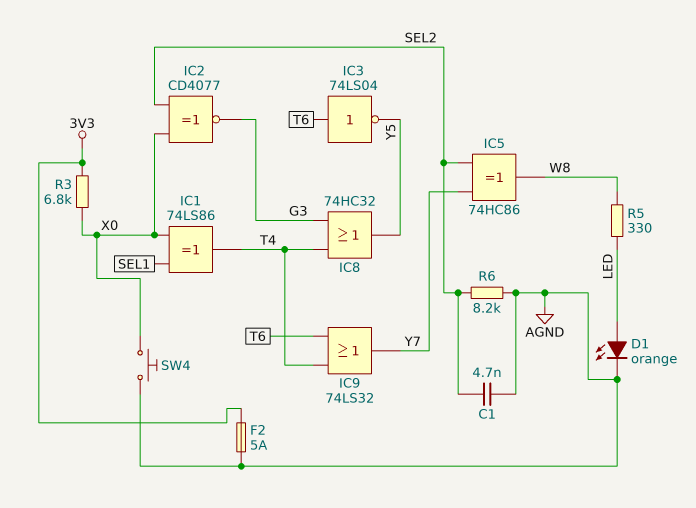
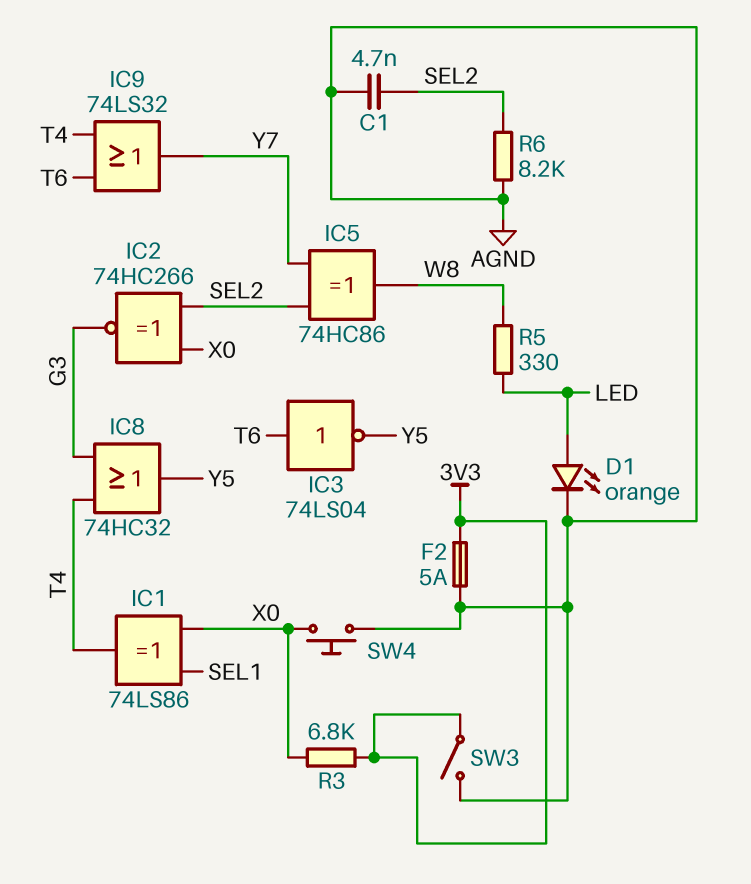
IC2: XNOR CD4077 (in SEL2, in X0, out G3) -> XNOR 74HC266 (in SEL2, in X0, out G3)
SW3: none -> switch (3V3, AGND)

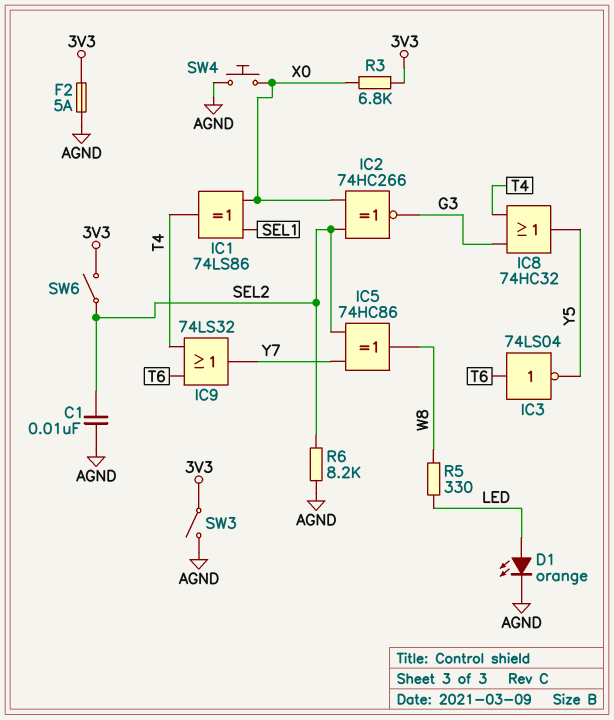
C1: 4.7nF (AGND, SEL2) -> 10nF (AGND, SEL2)
SW6: none -> switch (3V3, SEL2)

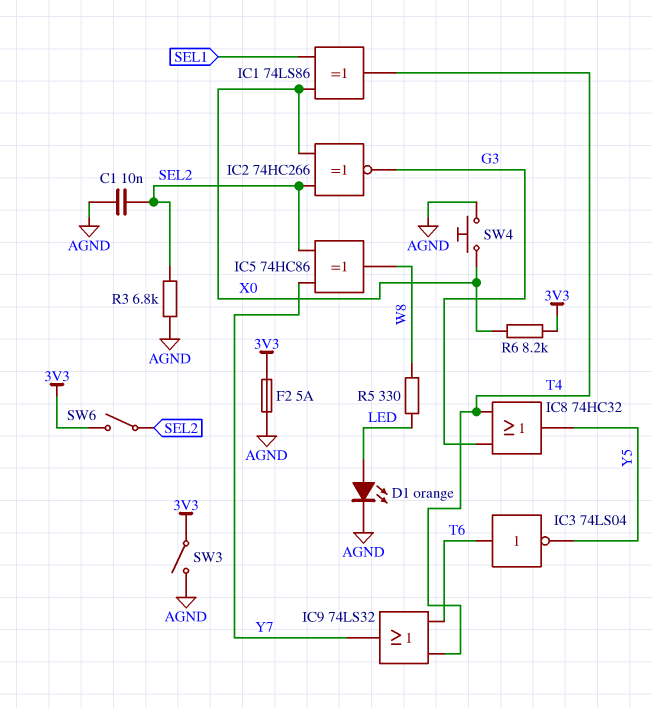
R3: 6.8k (3V3, X0) -> 6.8k (AGND, SEL2)
R6: 8.2k (AGND, SEL2) -> 8.2k (3V3, X0)

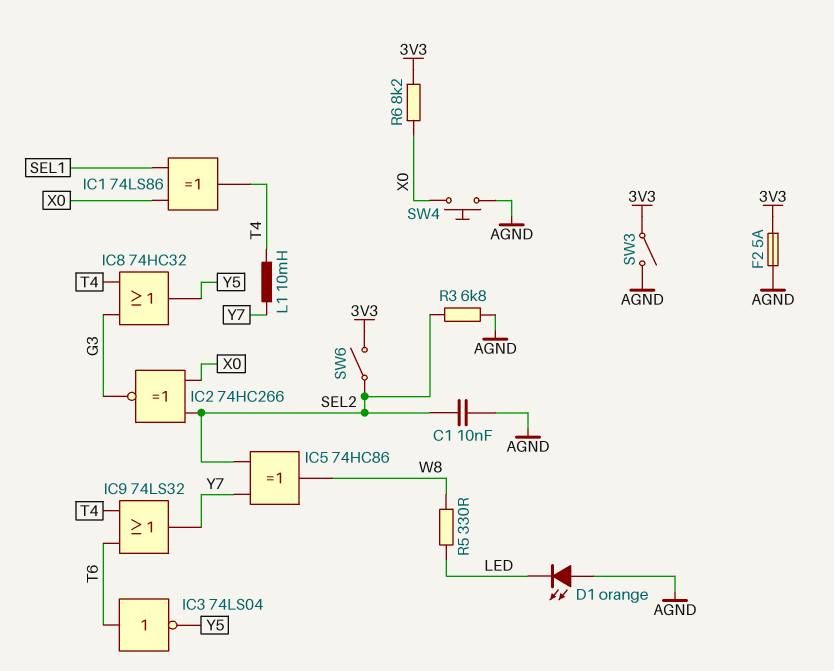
D1: LED orange (A LED, K AGND) -> LED orange (A AGND, K LED)
L1: none -> 10mH (T4, Y7)

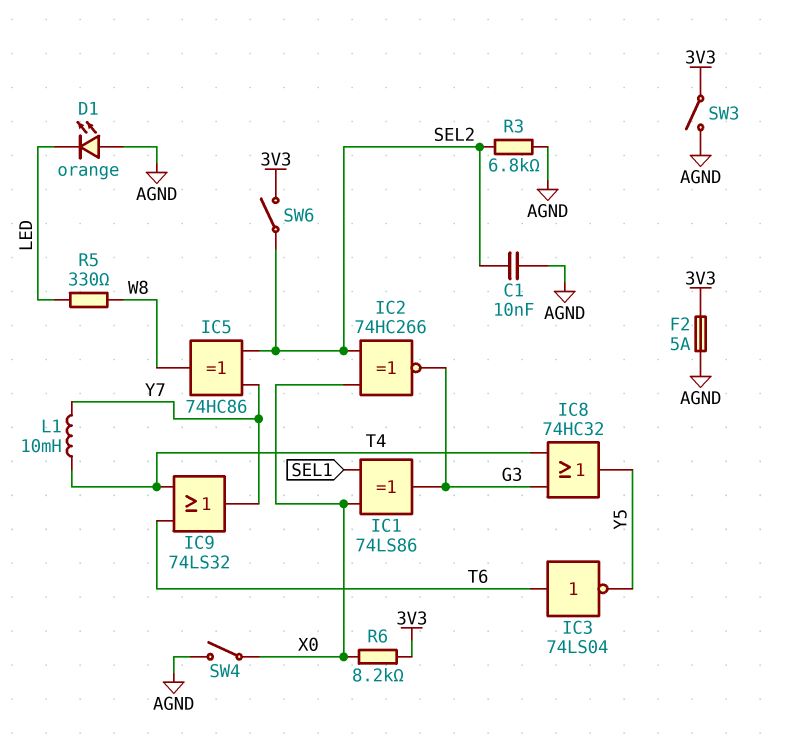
IC1: XOR 74LS86 (in SEL1, in X0, out T4) -> XOR 74LS86 (in SEL1, in X0, out G3)
SW4: button (AGND, X0) -> switch (AGND, X0)

